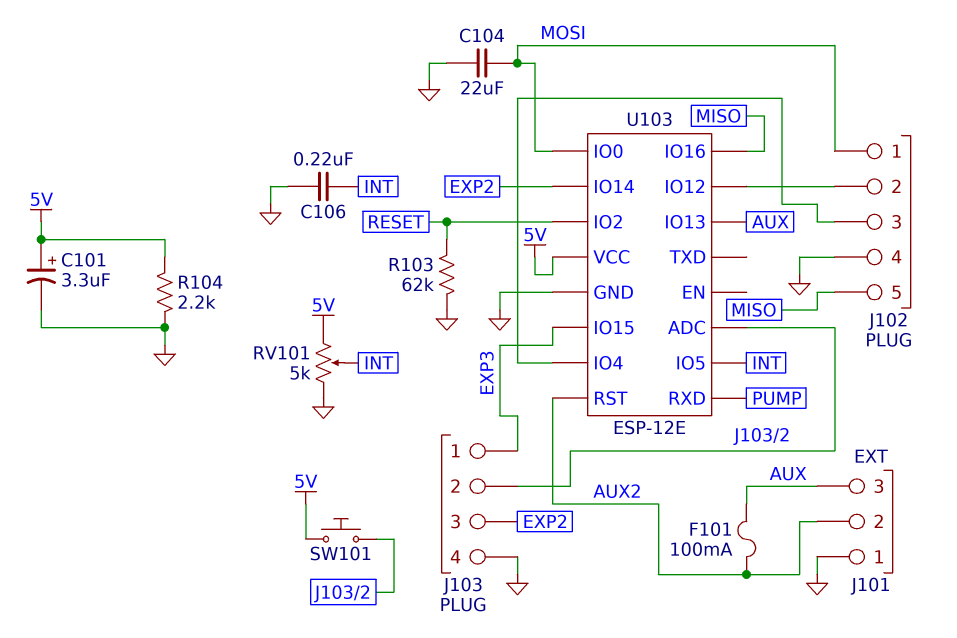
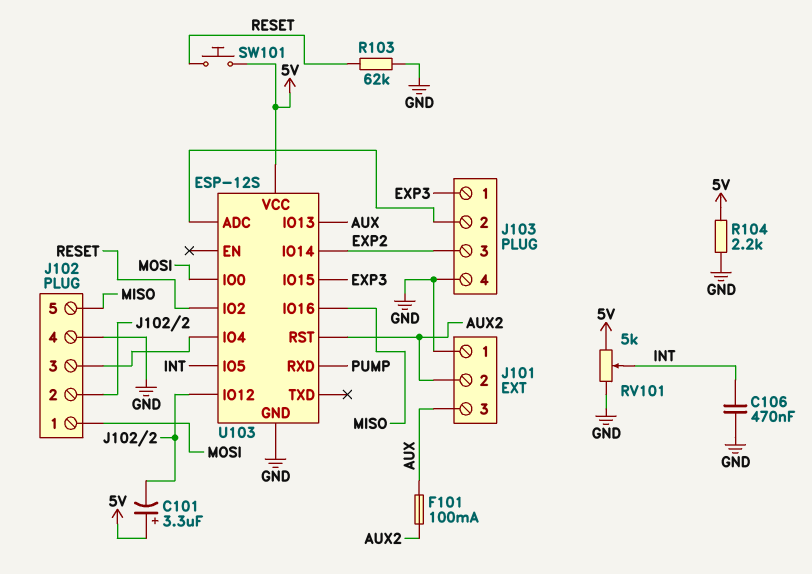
C101: 3.3uF (plus 5V, minus GND) -> 3.3uF (plus 5V, minus J102/2)
C104: 22uF (GND, MOSI) -> none
C106: 220nF (GND, INT) -> 470nF (GND, INT)
SW101: button (5V, J103/2) -> button (5V, RESET)
U103: ESP-12E -> ESP-12S

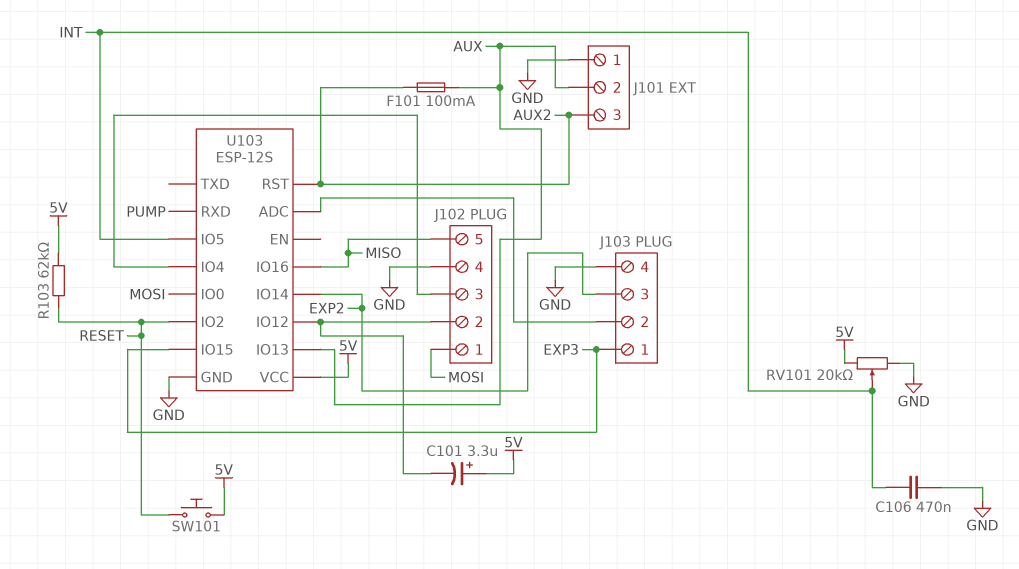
J101 pin 2: AUX2 -> AUX
J101 pin 3: AUX -> AUX2
R103: 62k (GND, RESET) -> 62k (5V, RESET)
R104: 2.2k (5V, GND) -> none
RV101: 5k (5V, GND, wiper INT) -> 20k (5V, GND, wiper INT)

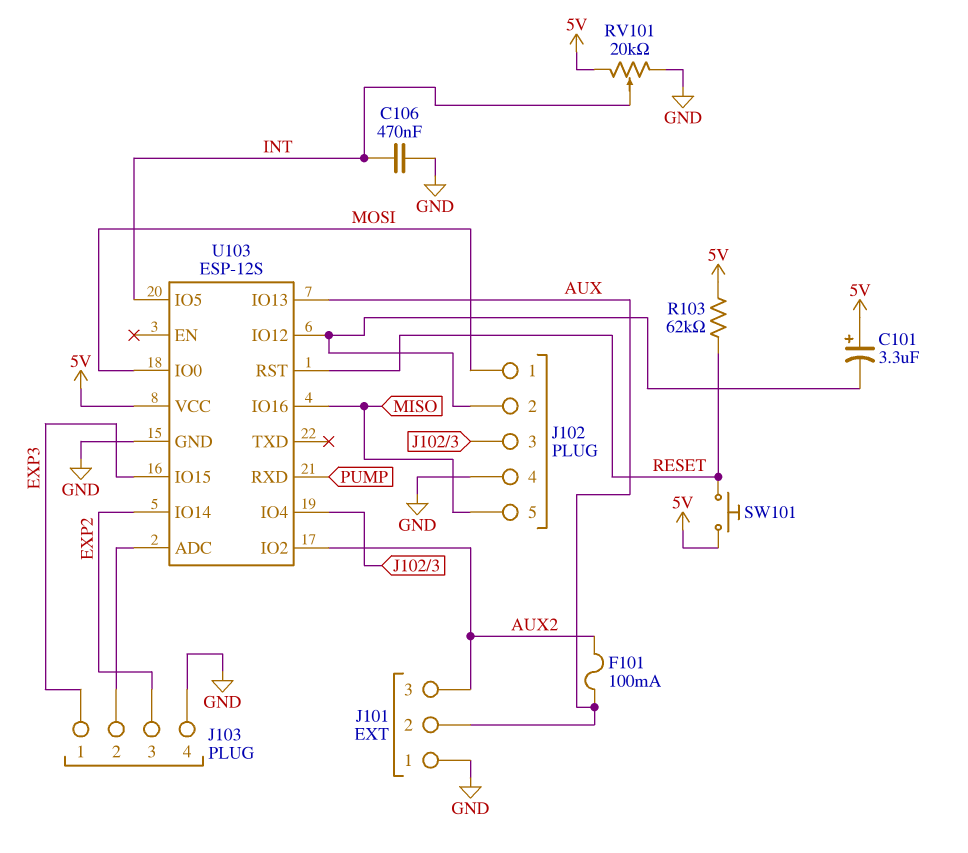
U103 pin IO2: RESET -> AUX2
U103 pin RST: AUX2 -> RESET

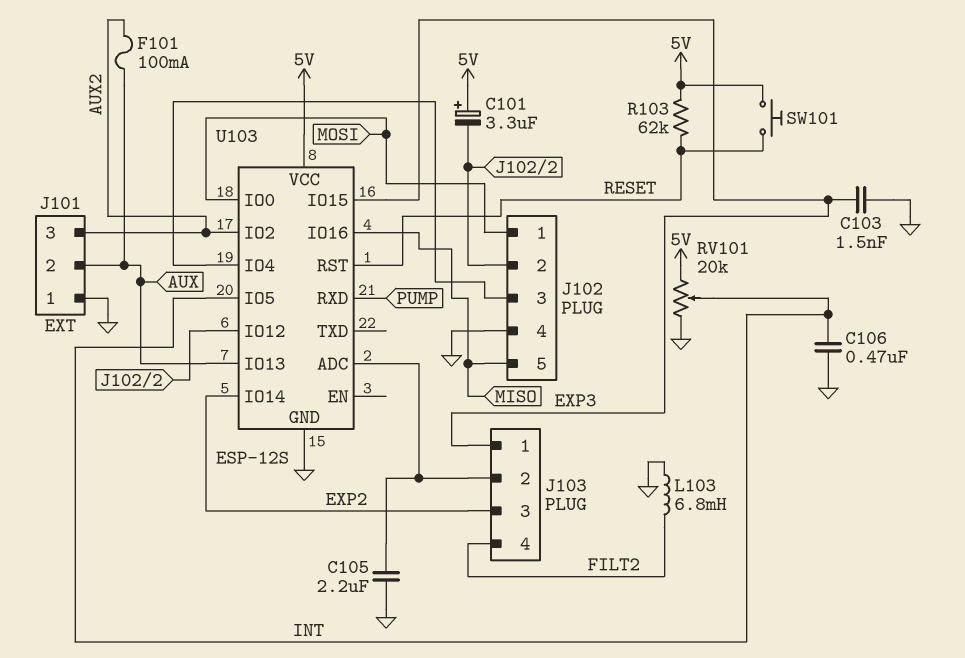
C103: none -> 1.5nF (EXP3, GND)
C105: none -> 2.2uF (GND, J103/2)
J103 pin 4: GND -> FILT2
L103: none -> 6.8mH (FILT2, GND)

